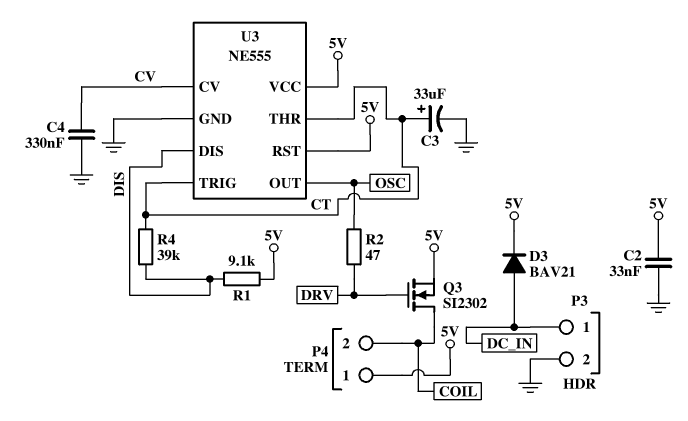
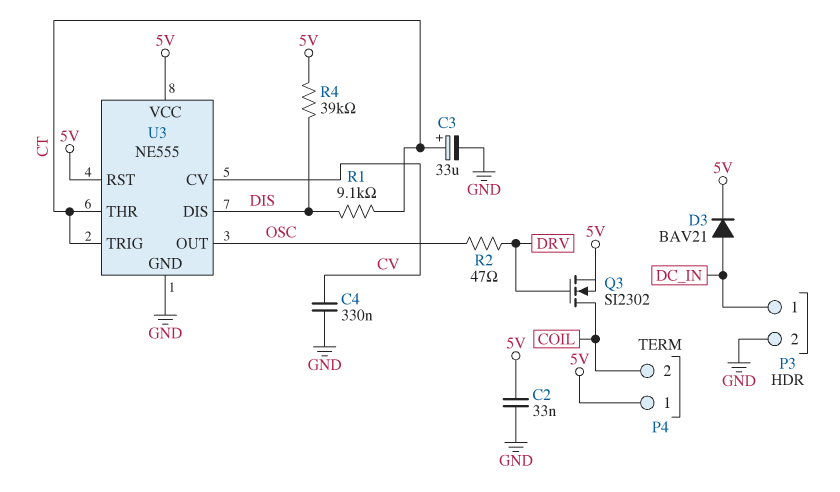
R1: 9.1k (5V, DIS) -> 9.1k (CT, DIS)
R4: 39k (CT, DIS) -> 39k (5V, DIS)

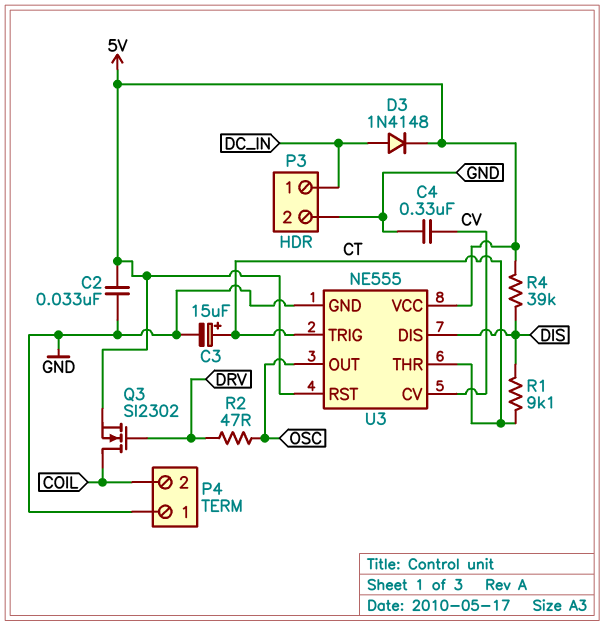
C3: 33uF (plus CT, minus GND) -> 15uF (plus CT, minus GND)
D3: diode BAV21 (A DC_IN, K 5V) -> diode 1N4148 (A DC_IN, K 5V)
P4 pin 1: 5V -> GND

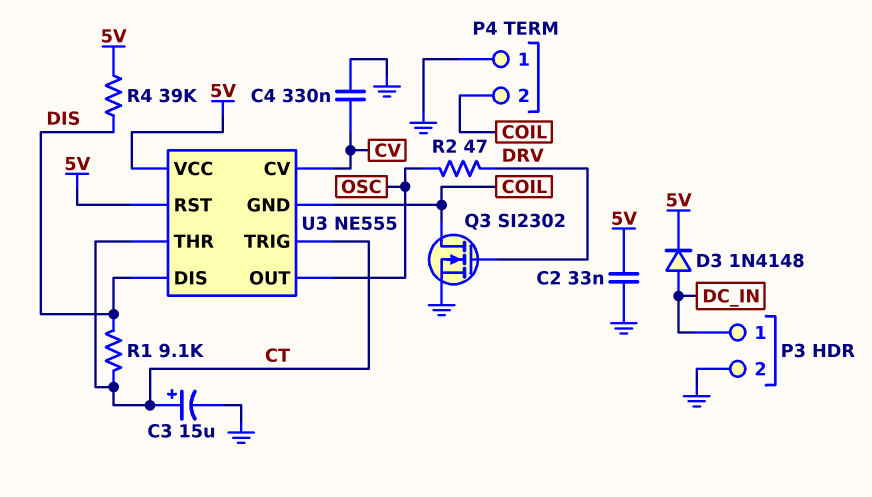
Q3: NMOS SI2302 (G DRV, D COIL, S 5V) -> NMOS SI2302 (G DRV, D COIL, S GND)
U3 pin GND: GND -> COIL

